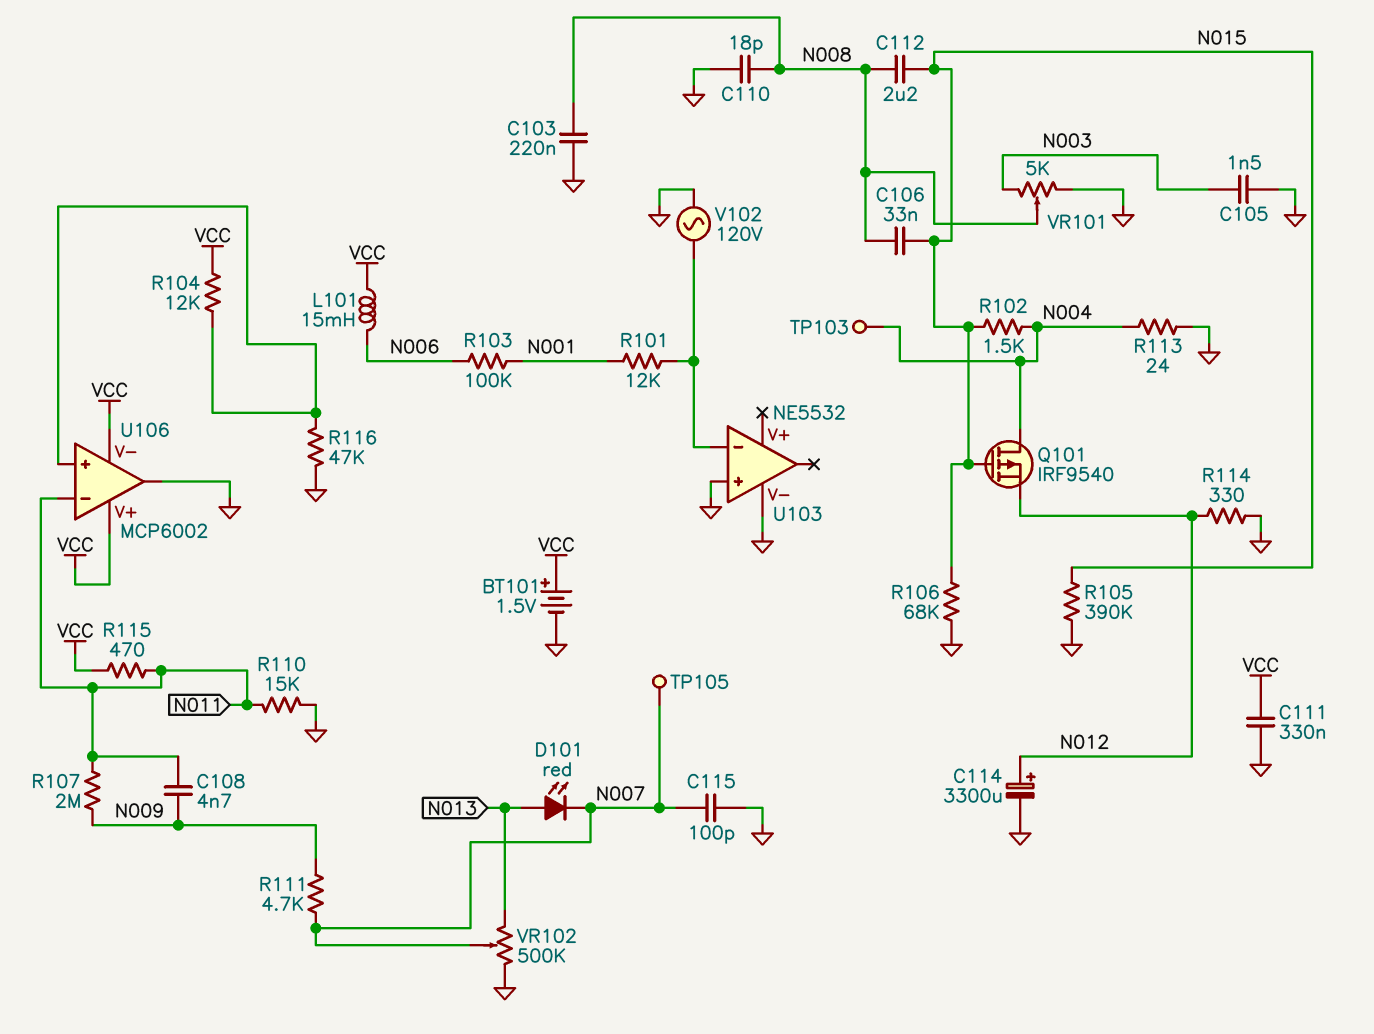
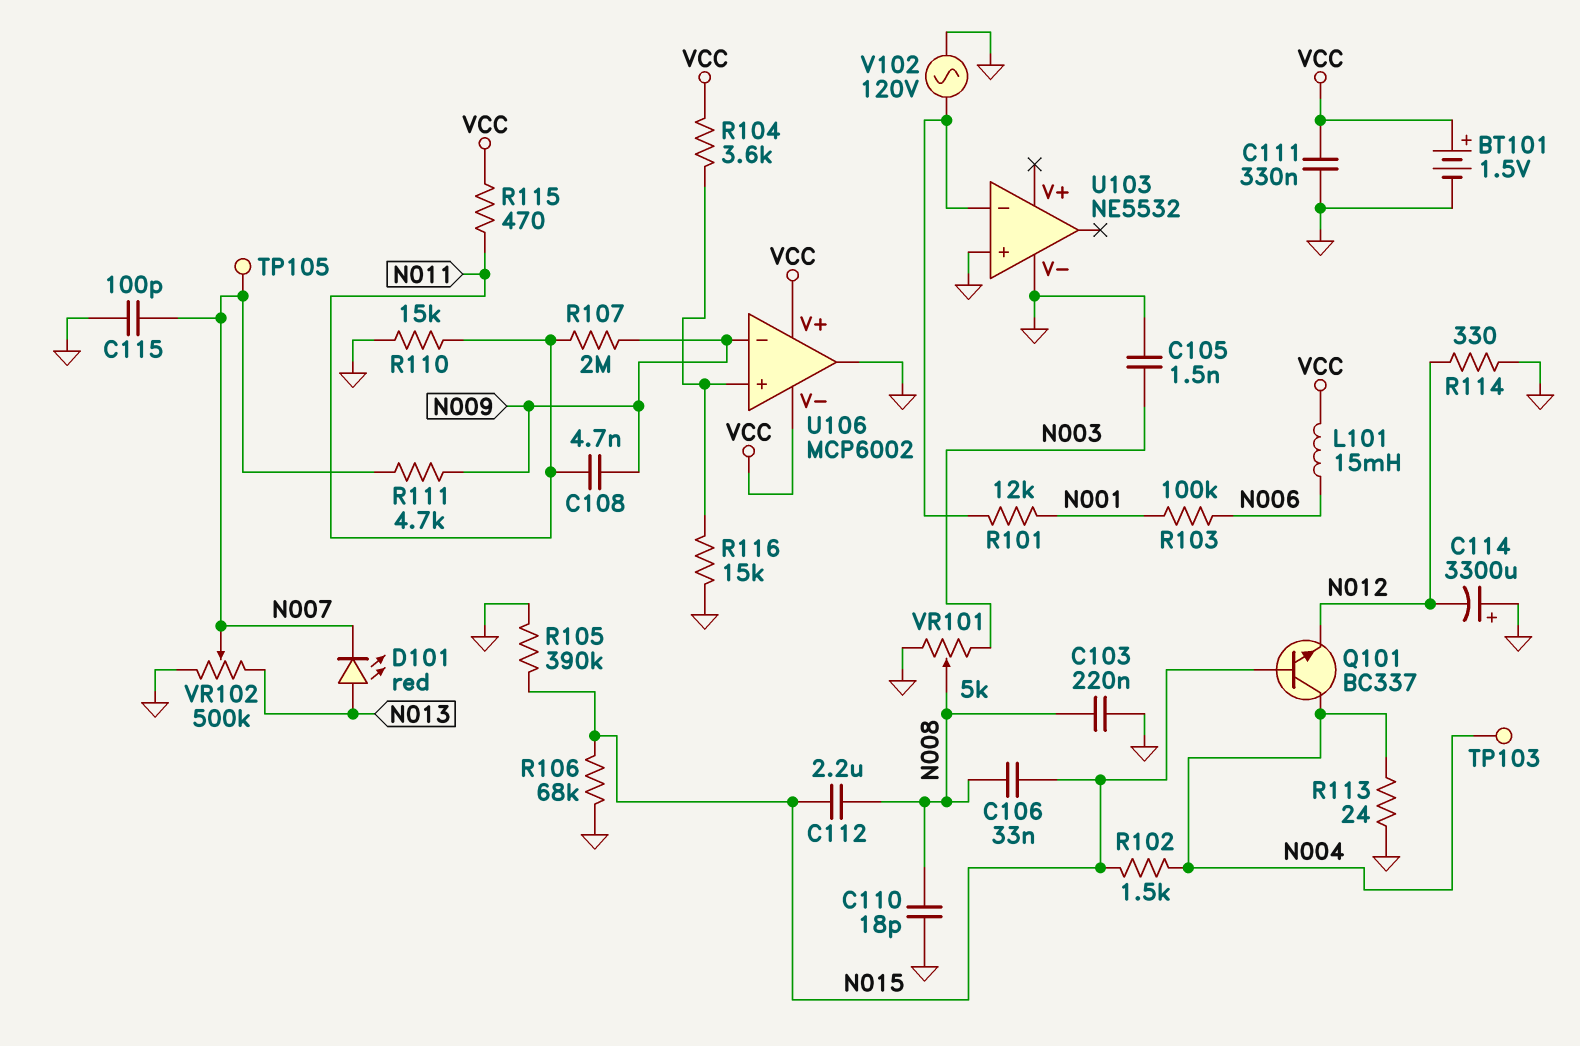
C114: 3300uF (plus N012, minus GND) -> 3300uF (plus GND, minus N012)
Q101: PMOS IRF9540 (G N015, D N004, S N012) -> NPN BC337 (B N015, C N004, E N012)
R104: 12k (U106/in+, VCC) -> 3.6k (U106/in+, VCC)
R116: 47k (GND, U106/in+) -> 15k (GND, U106/in+)
U106 pin in-: N011 -> N009

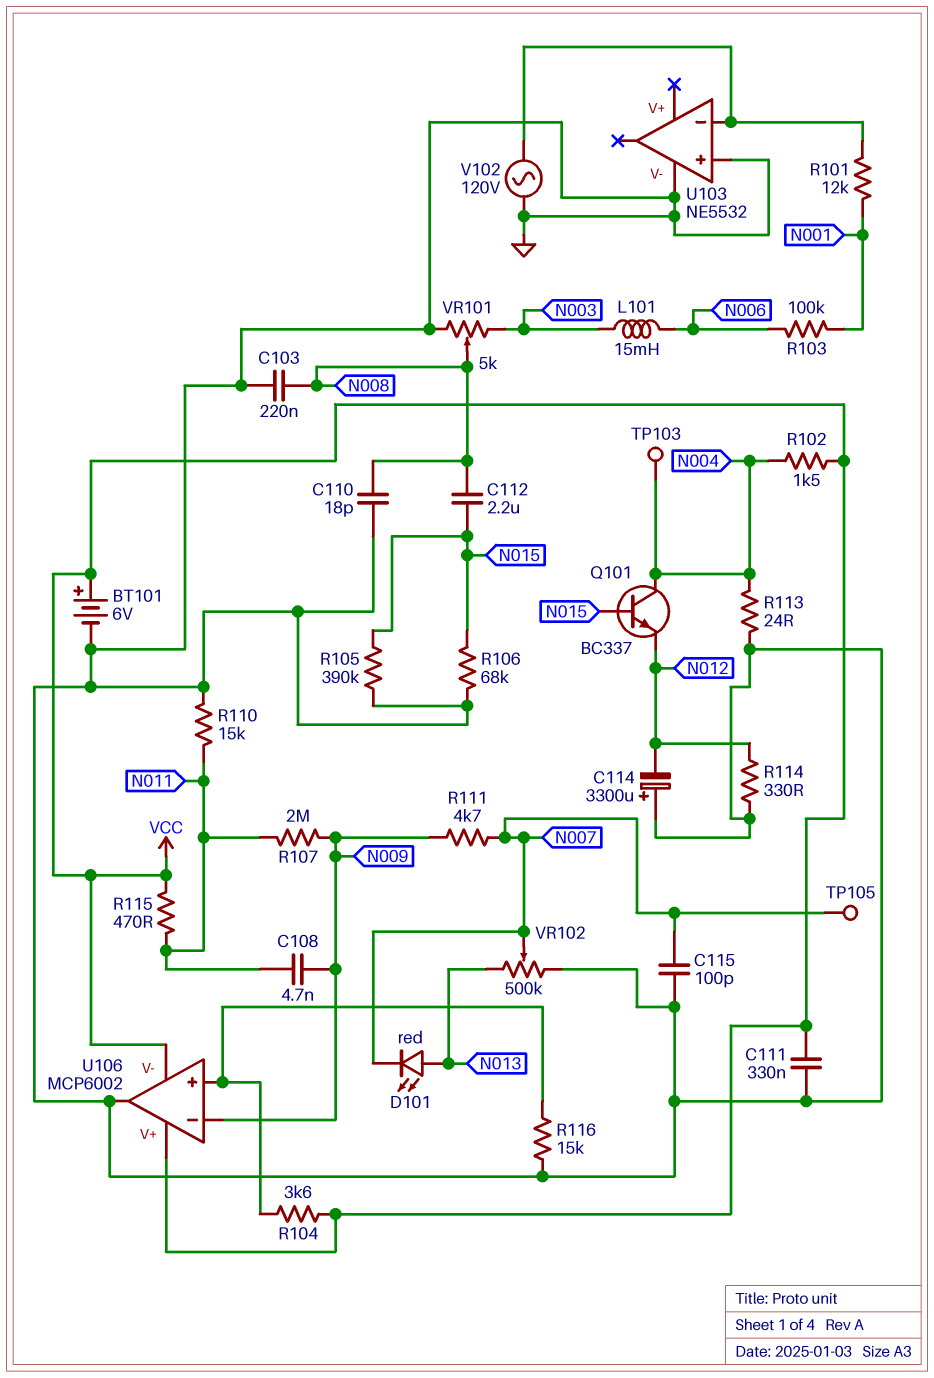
BT101: 1.5V (plus VCC, minus GND) -> 6V (plus VCC, minus GND)
C105: 1.5nF (GND, N003) -> none
C106: 33nF (N008, N015) -> none
L101: 15mH (N006, VCC) -> 15mH (N003, N006)
R102: 1.5k (N004, N015) -> 1.5k (N004, VCC)

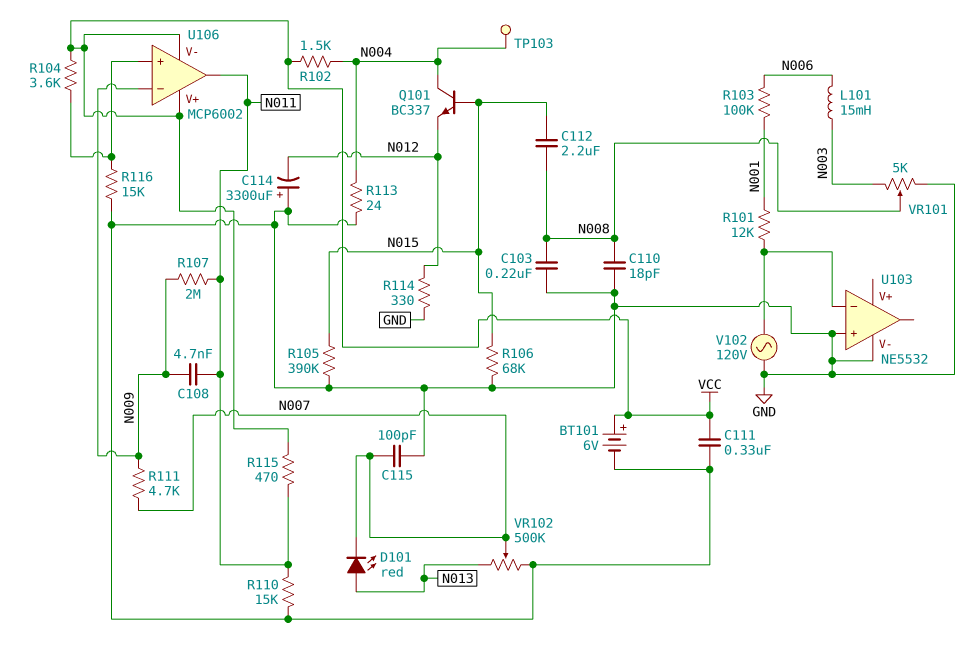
TP105: test point (N007) -> none
U106 pin out: GND -> N011

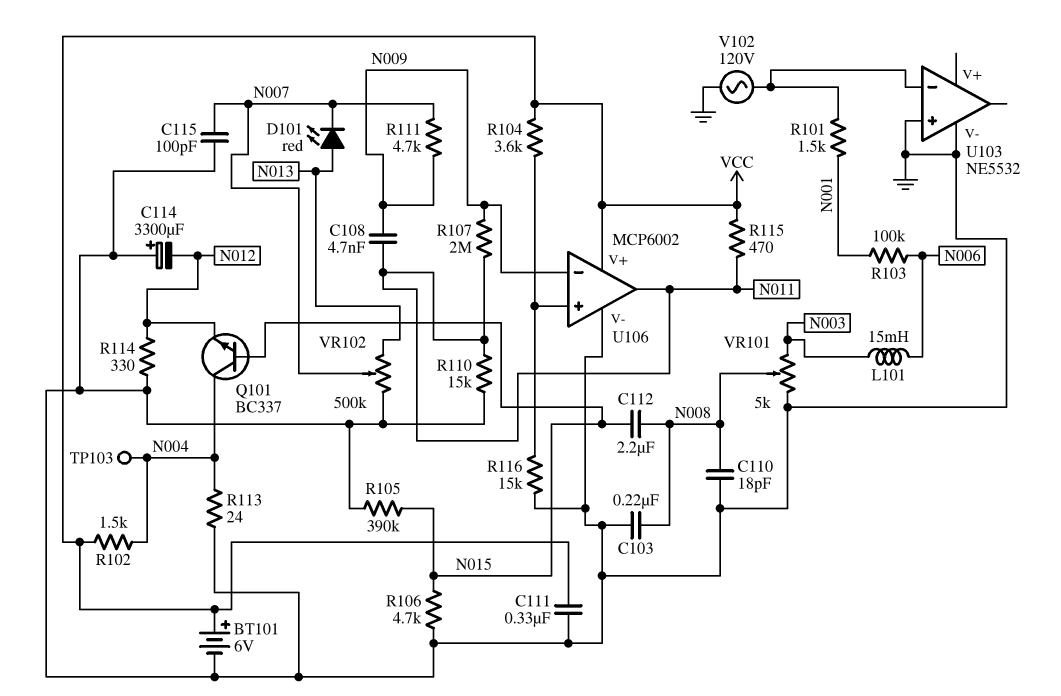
R101: 12k (N001, U103/in-) -> 1.5k (N001, U103/in-)
R106: 68k (GND, N015) -> 4.7k (GND, N015)
U106 pin V-: VCC -> GND

